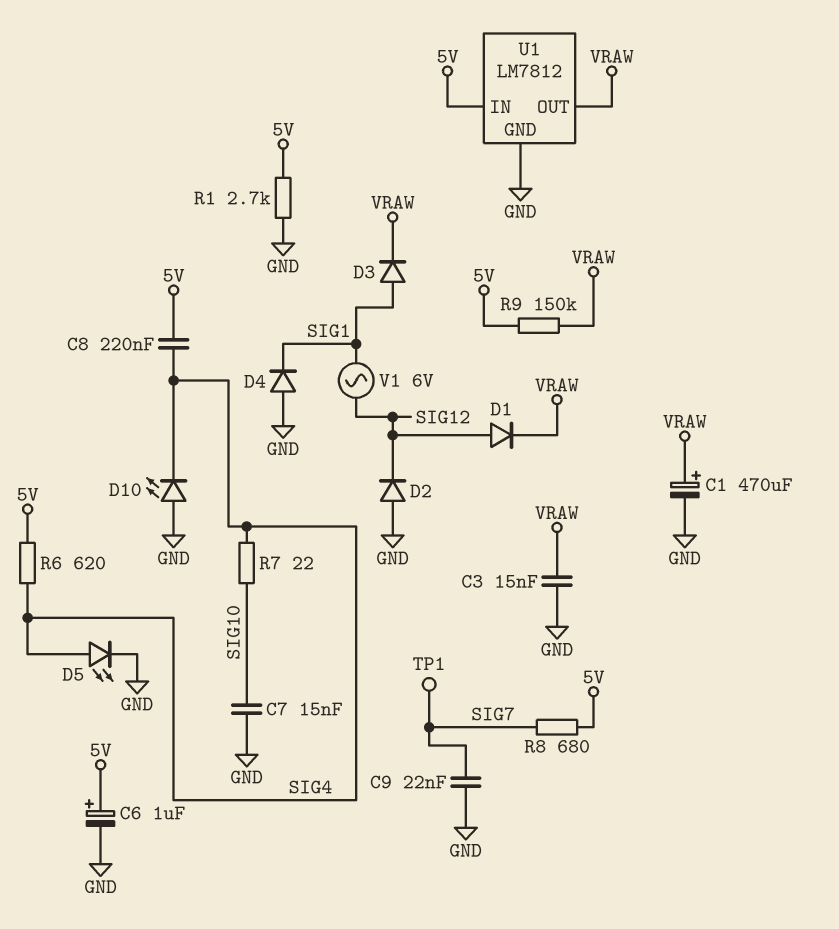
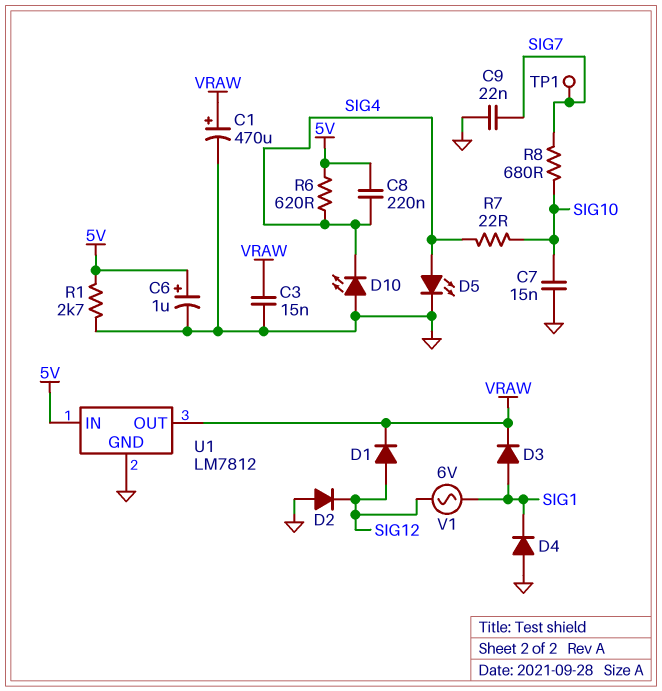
R8: 680 (5V, SIG7) -> 680 (SIG7, SIG10)
R9: 150k (5V, VRAW) -> none

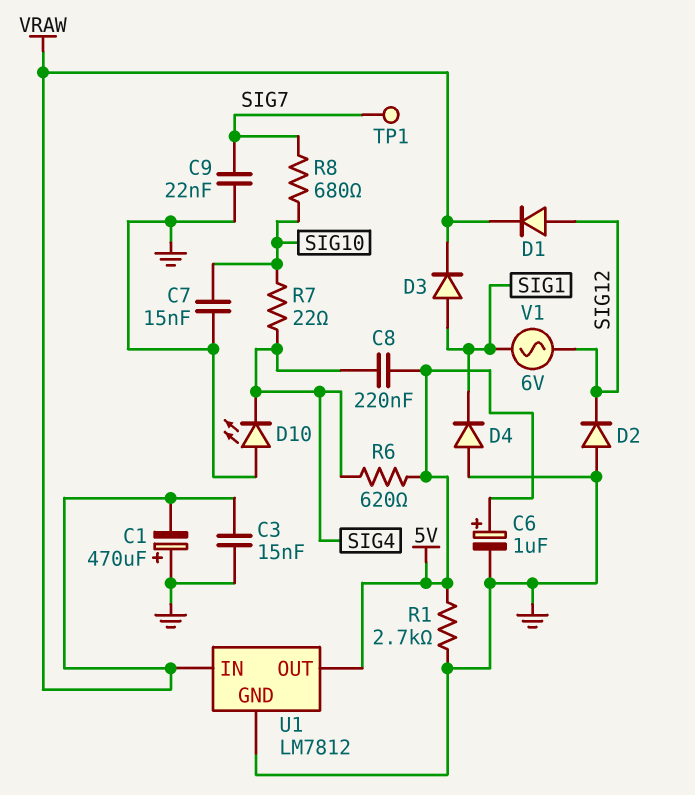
C1: 470uF (plus VRAW, minus GND) -> 470uF (plus GND, minus VRAW)
D5: LED (A SIG4, K GND) -> none
U1 pin IN: 5V -> VRAW
U1 pin OUT: VRAW -> 5V

